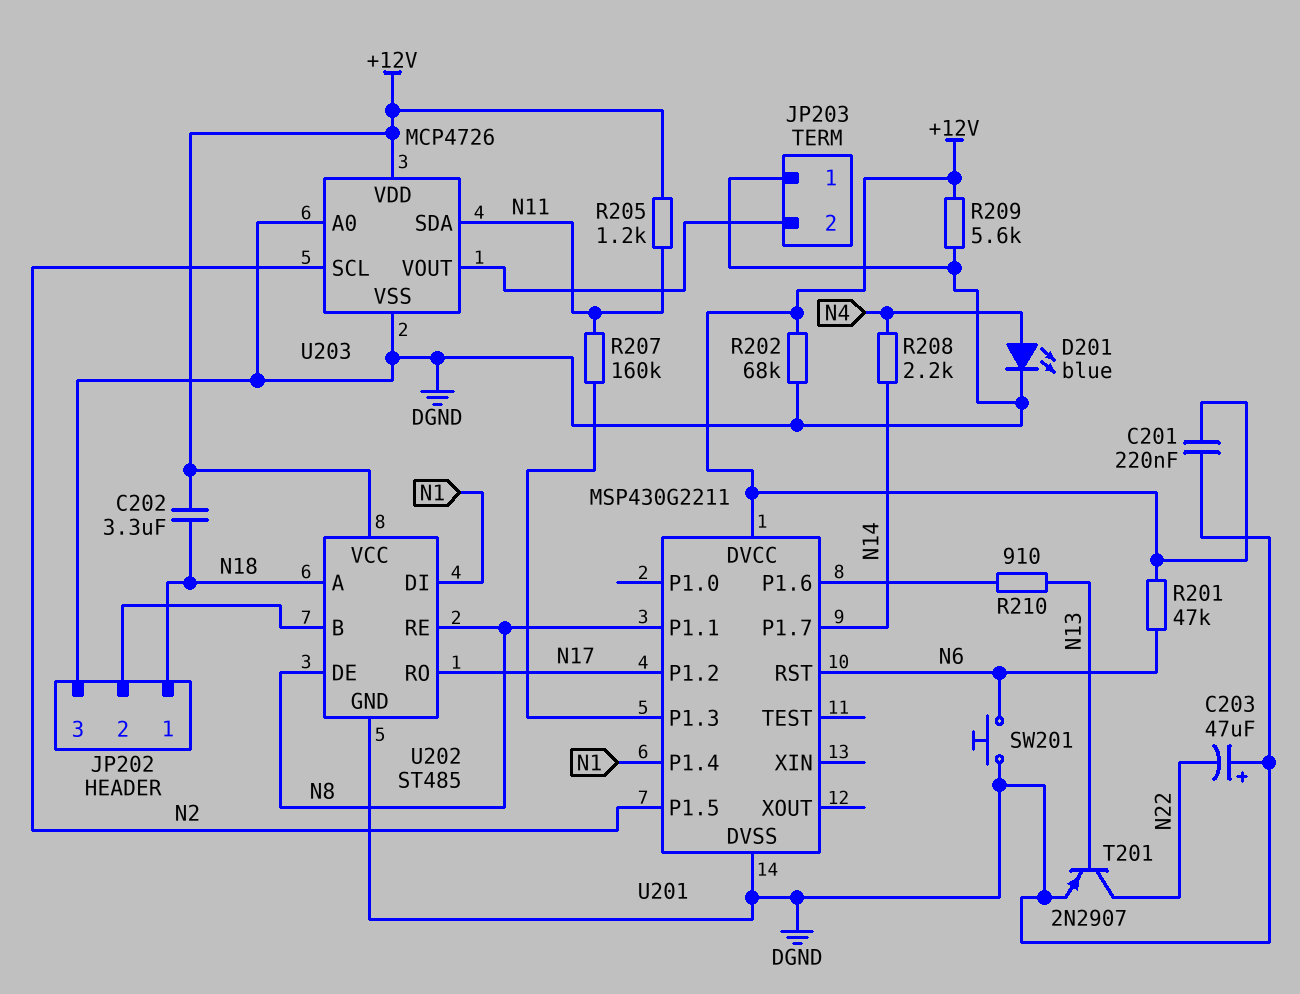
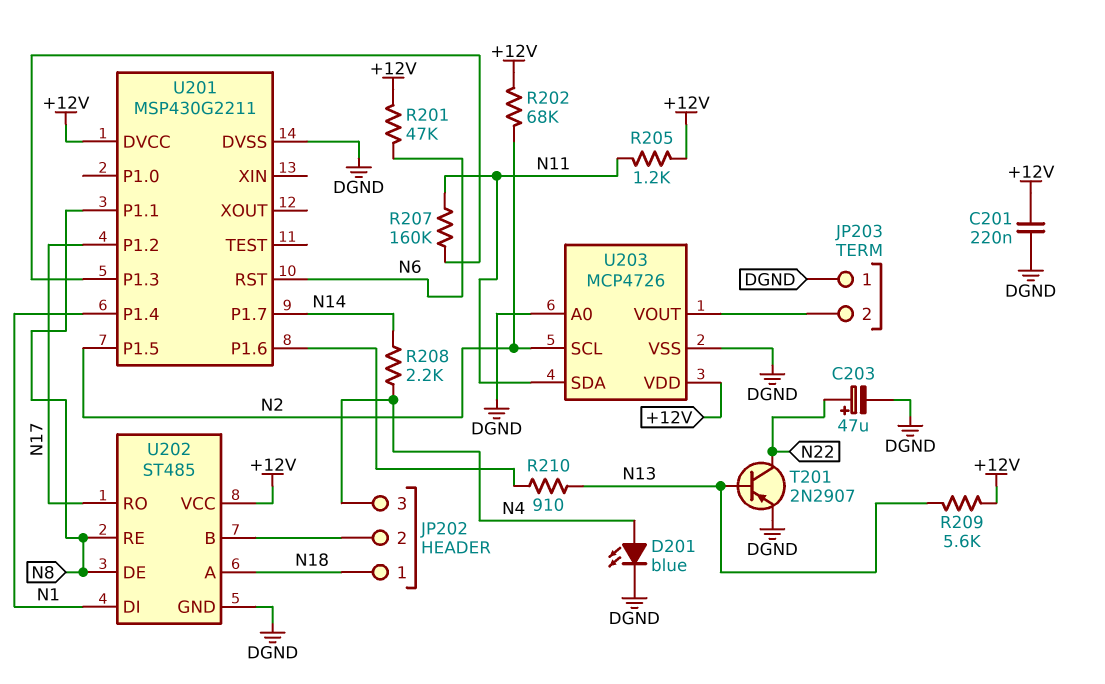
C202: 3.3uF (+12V, N18) -> none
C203: 47uF (plus DGND, minus N22) -> 47uF (plus N22, minus DGND)
JP202 pin 3: DGND -> N4
R202: 68k (+12V, DGND) -> 68k (+12V, N2)
R209: 5.6k (+12V, DGND) -> 5.6k (+12V, N13)
SW201: button (DGND, N6) -> none

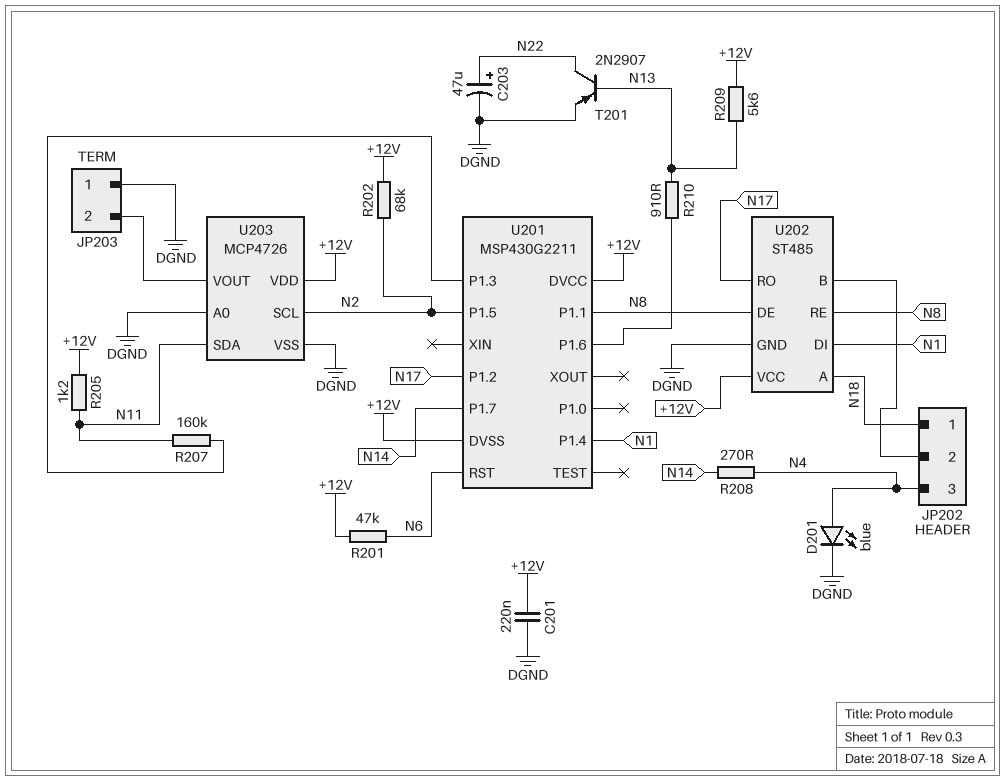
R208: 2.2k (N4, N14) -> 270 (N4, N14)
U201 pin DVSS: DGND -> +12V

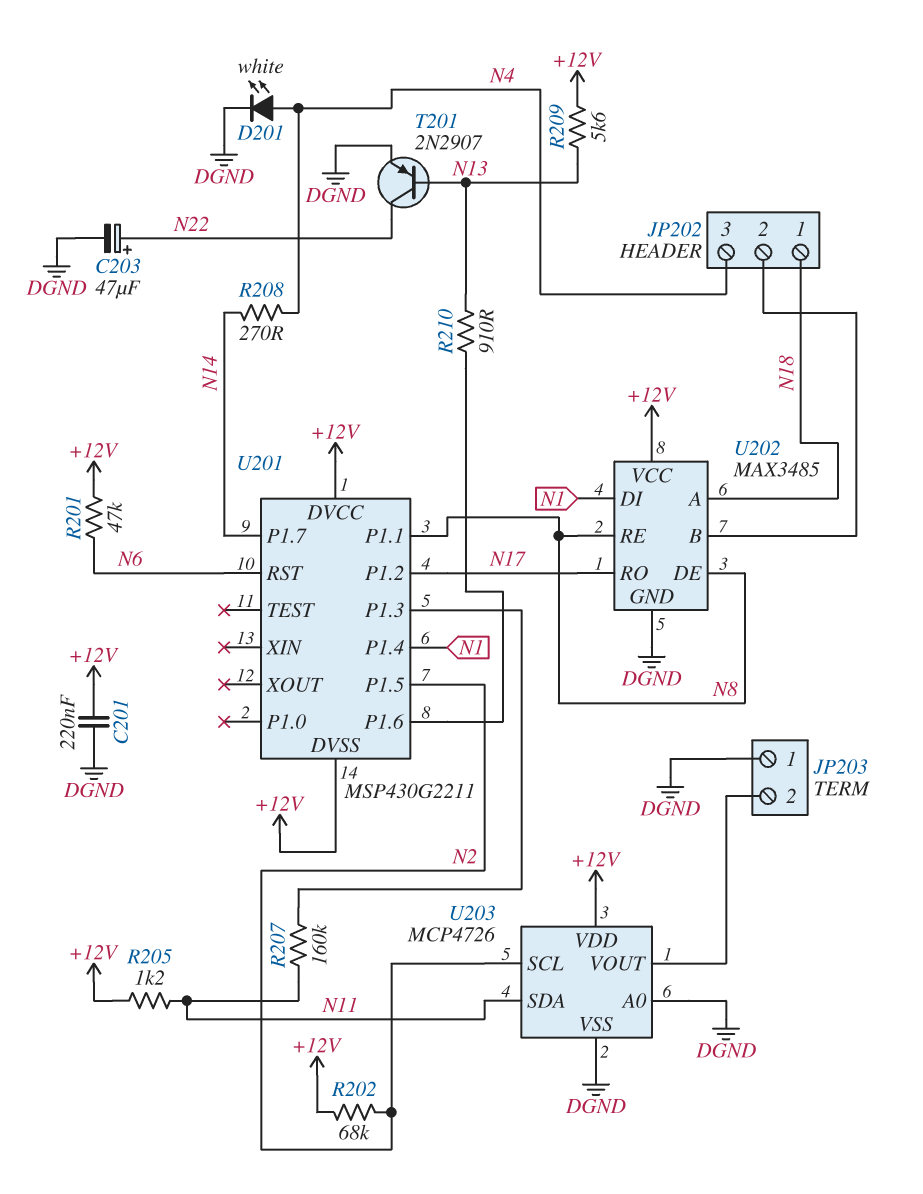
D201: LED blue (A N4, K DGND) -> LED white (A N4, K DGND)
U202: ST485 -> MAX3485

